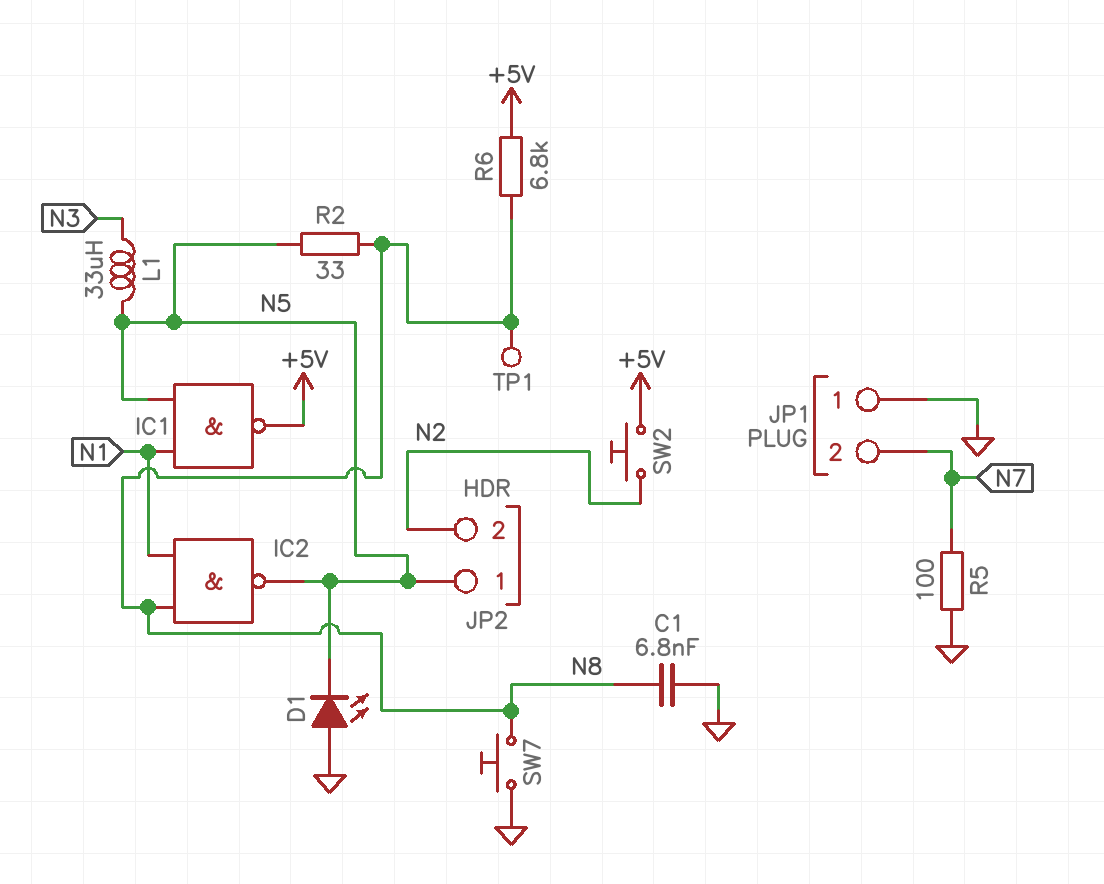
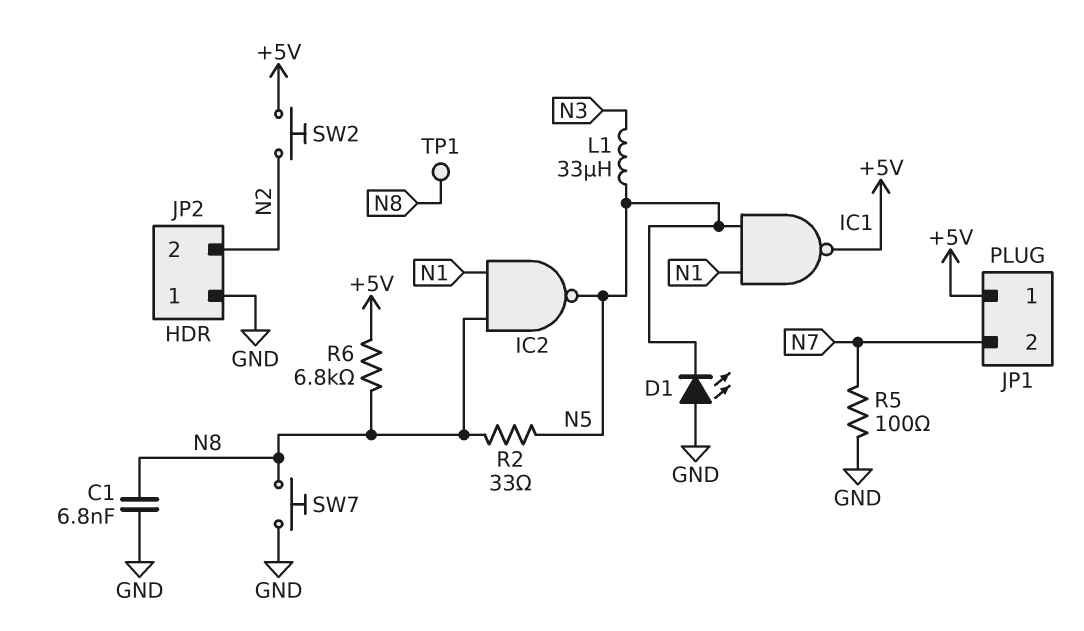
JP1 pin 1: GND -> +5V
JP2 pin 1: N5 -> GND

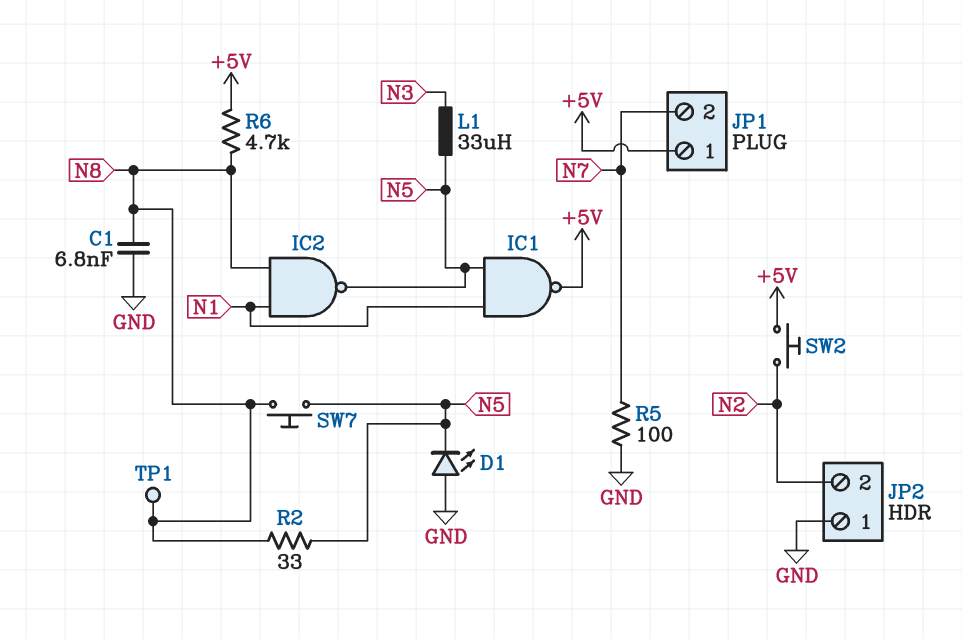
R6: 6.8k (+5V, N8) -> 4.7k (+5V, N8)
SW7: button (GND, N8) -> button (N5, N8)

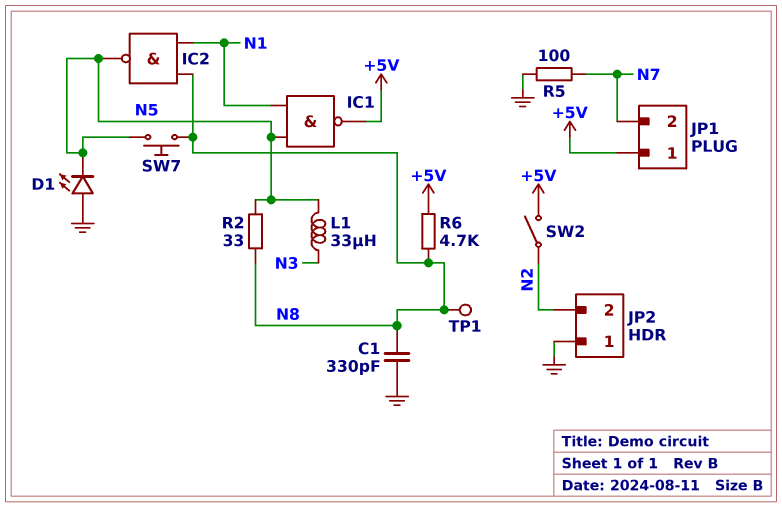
C1: 6.8nF (GND, N8) -> 330pF (GND, N8)
SW2: button (+5V, N2) -> switch (+5V, N2)

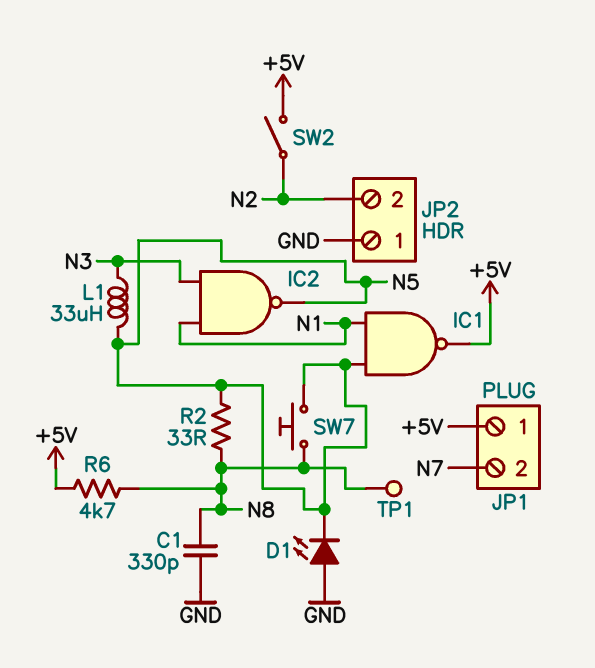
IC2: NAND (in N1, in N8, out N5) -> NAND (in N1, in N3, out N5)
R5: 100 (GND, N7) -> none

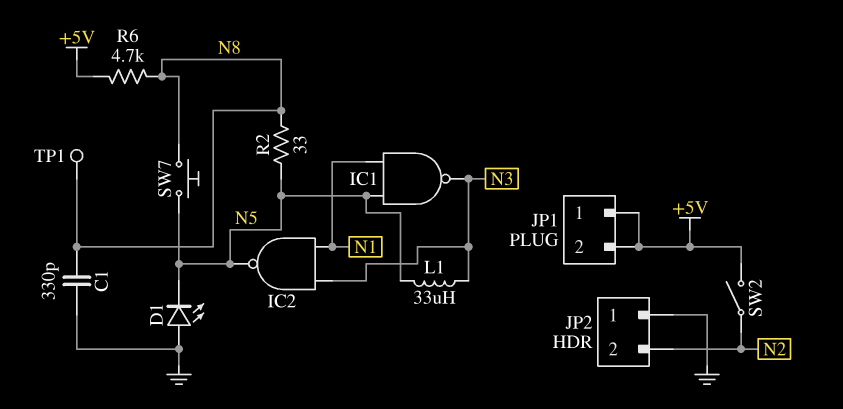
IC1: NAND (in N1, in N5, out +5V) -> NAND (in N1, in N5, out N3)
JP1 pin 2: N7 -> +5V

